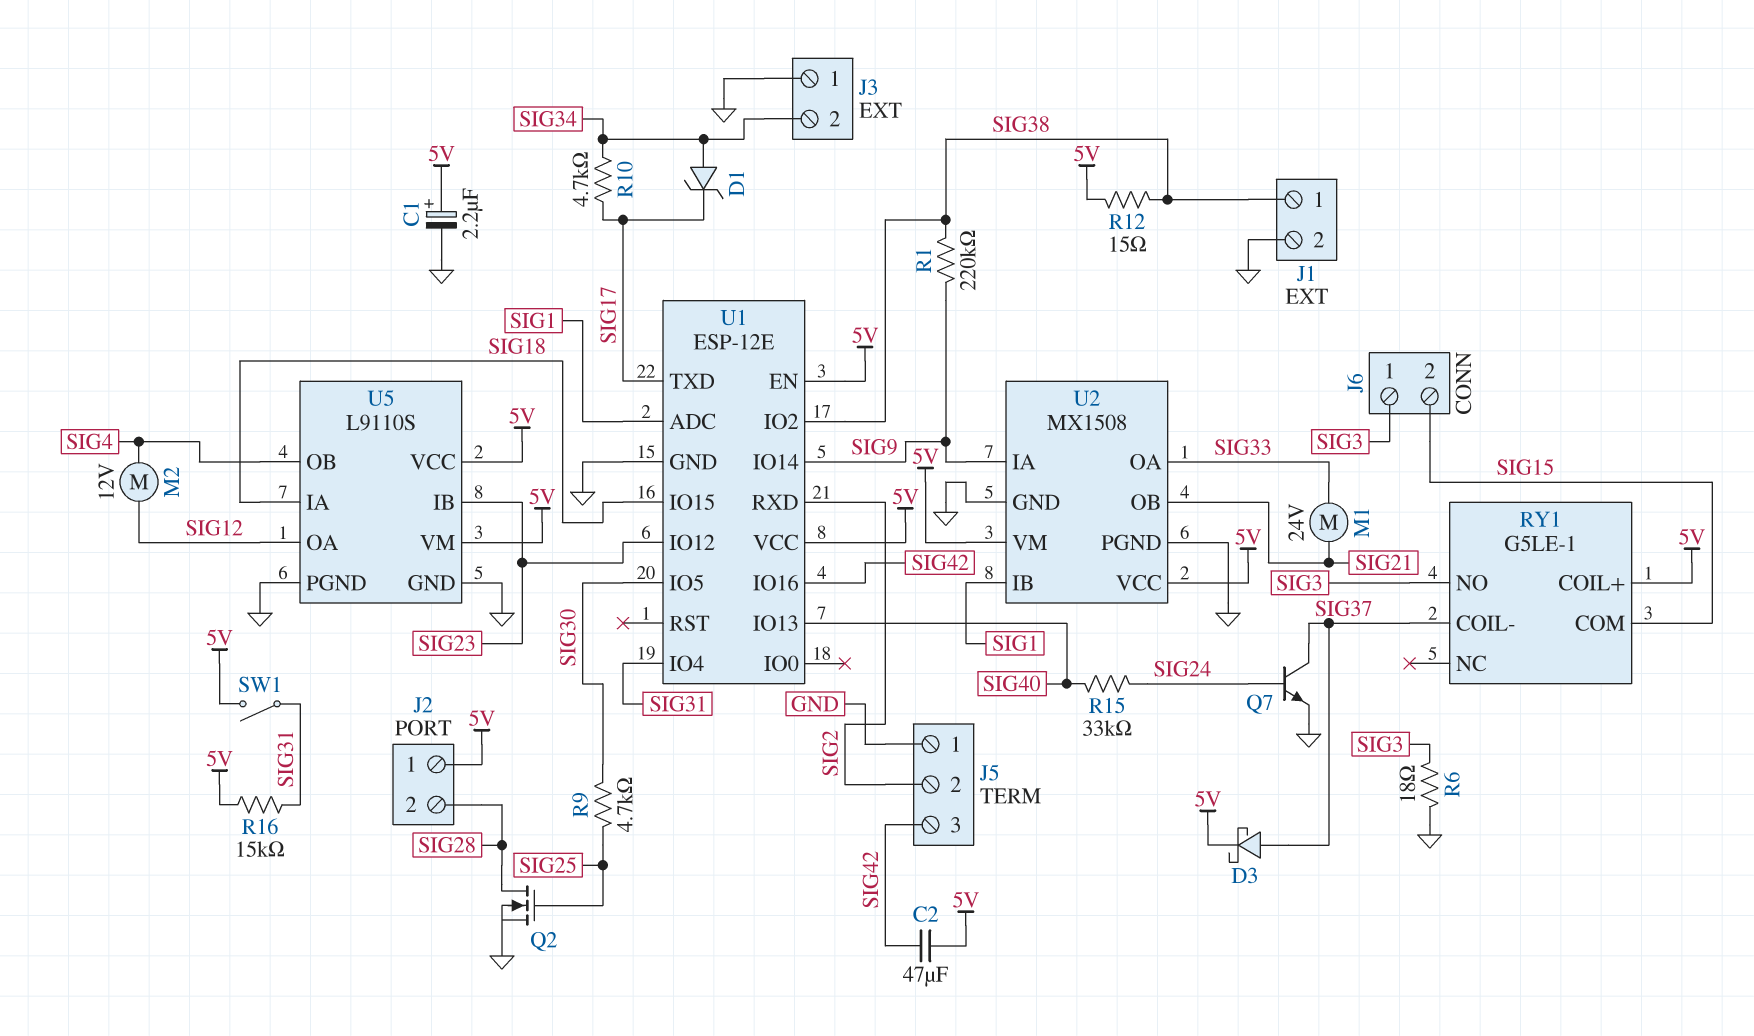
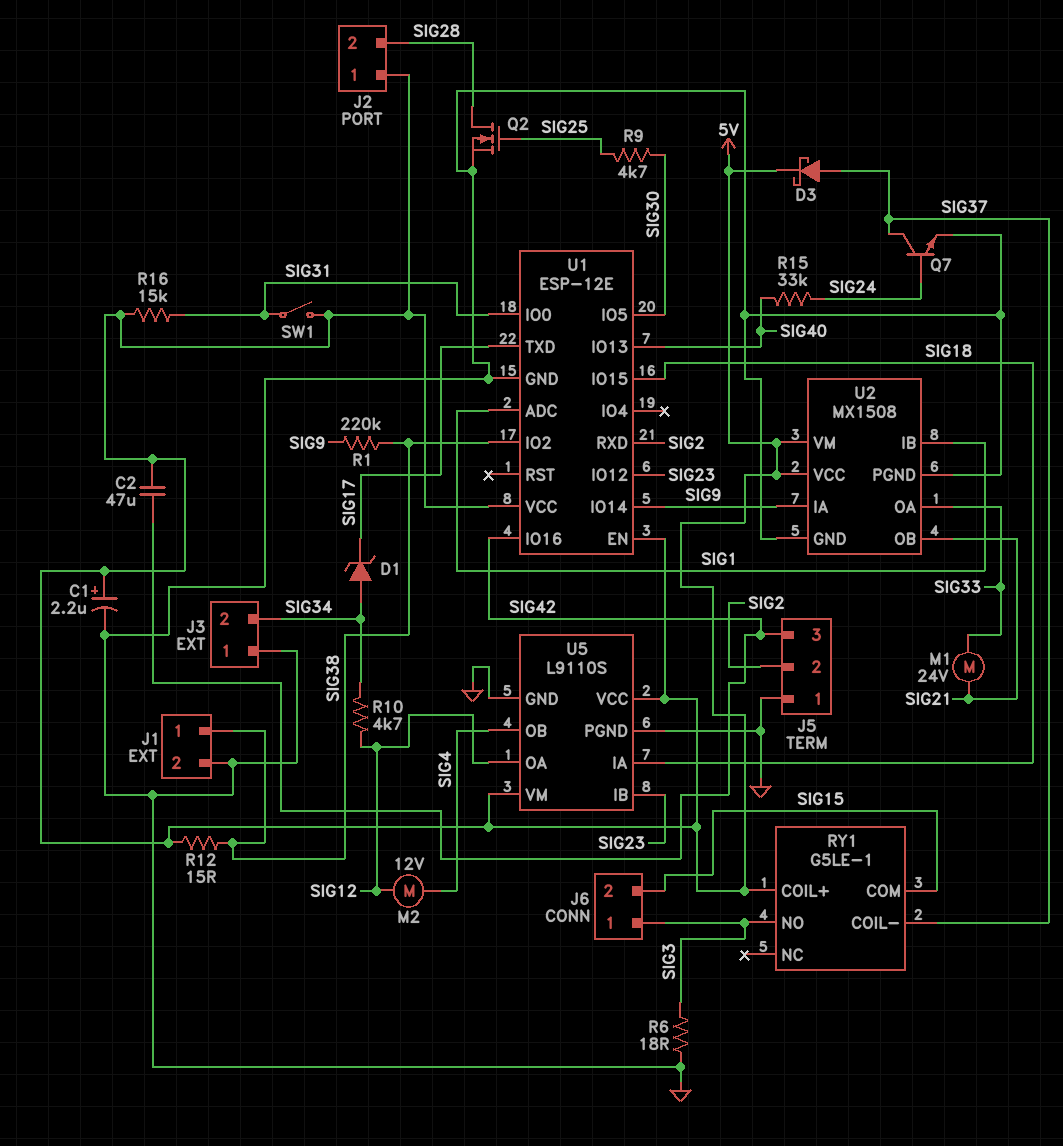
R10: 4.7k (SIG17, SIG34) -> 4.7k (SIG12, SIG34)
U1 pin IO0: none -> SIG31
U1 pin IO4: SIG31 -> none

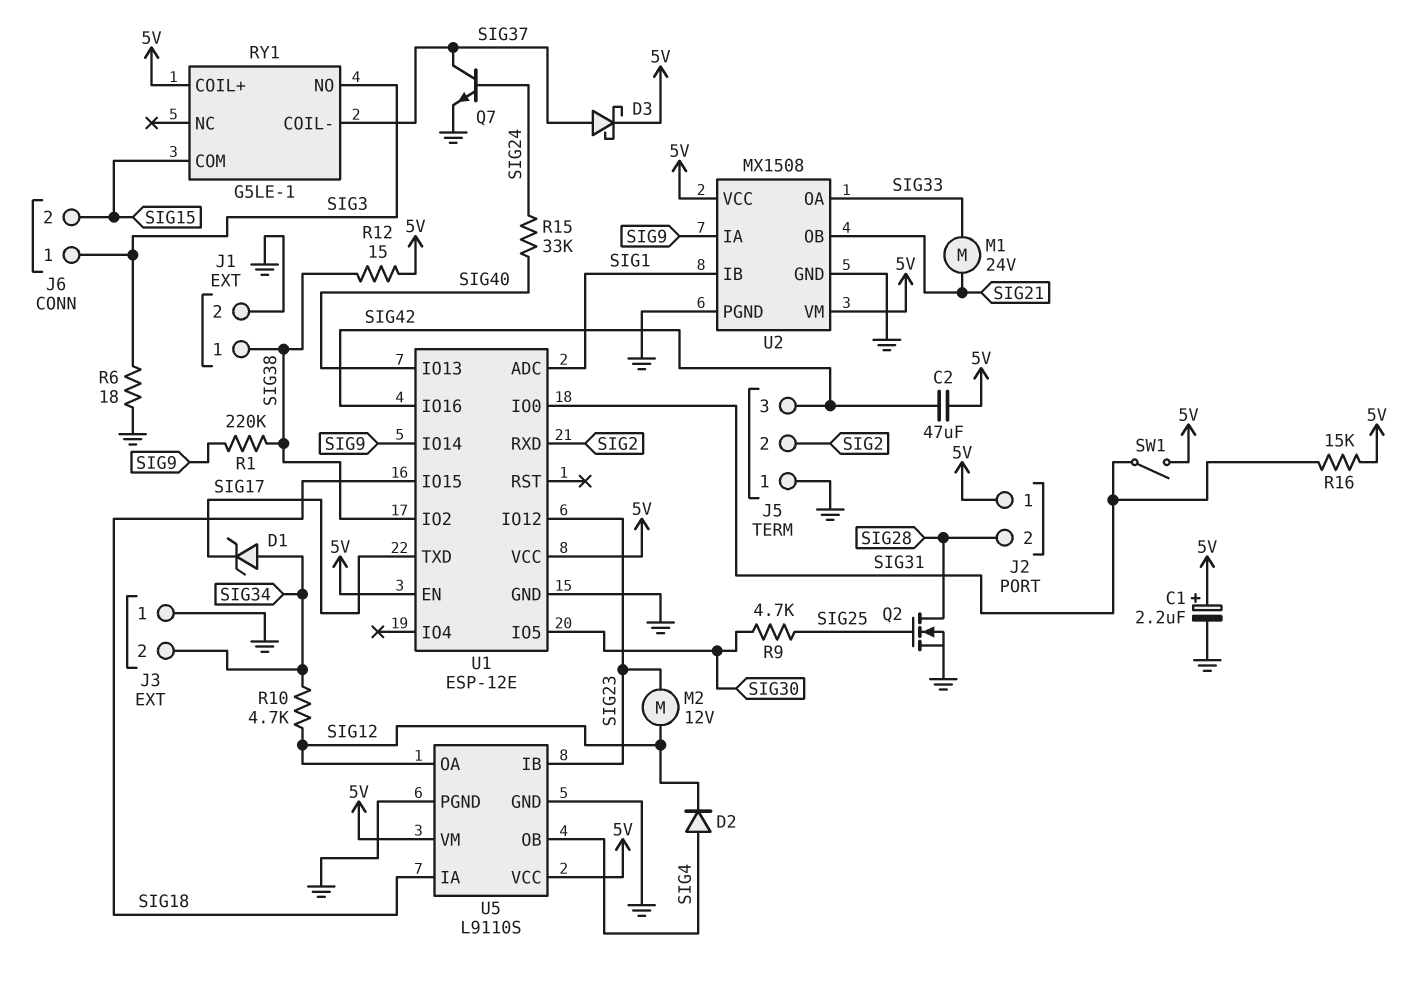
D2: none -> diode (A SIG4, K SIG12)
M2: motor 12V (SIG4, SIG12) -> motor 12V (SIG12, SIG23)

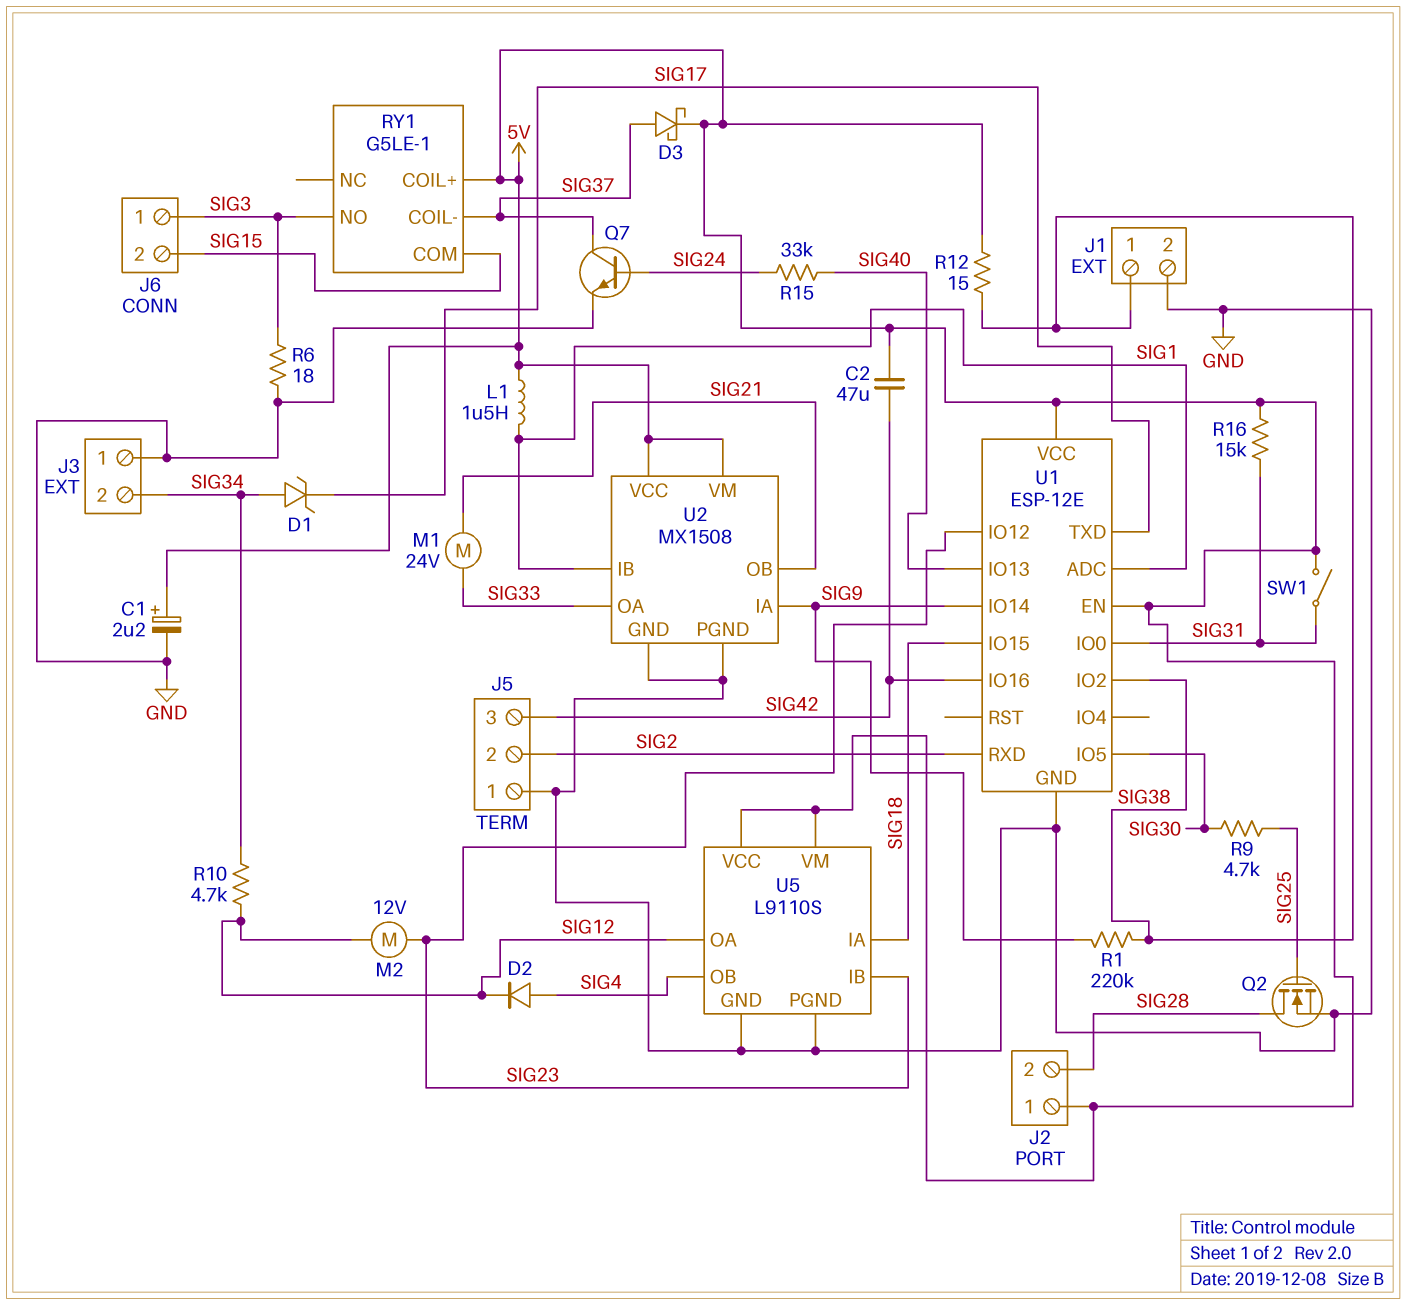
L1: none -> 1.5uH (5V, SIG1)

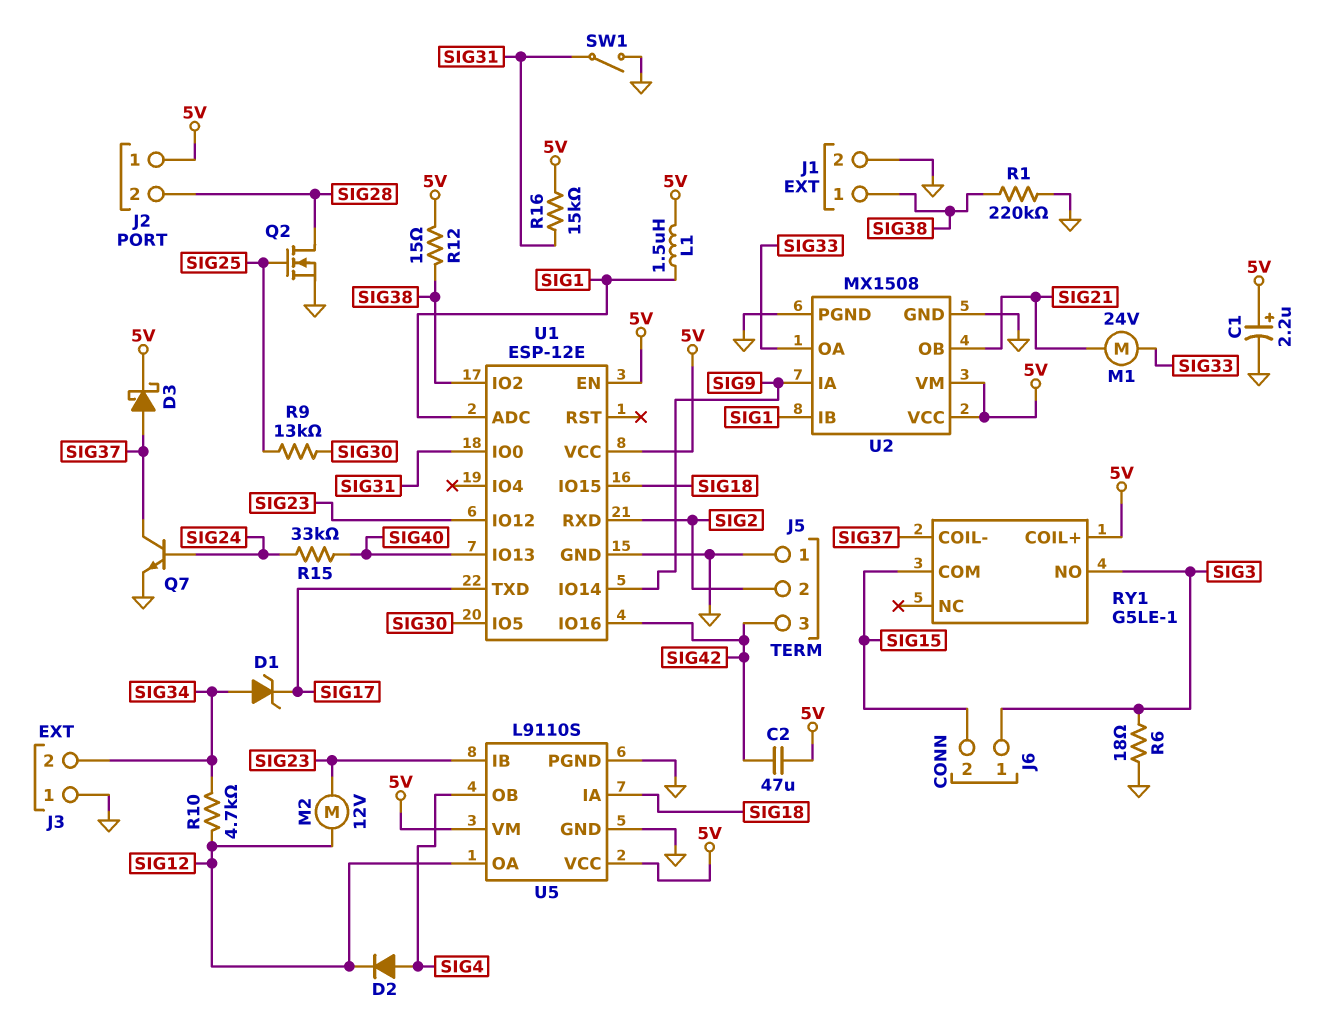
R1: 220k (SIG9, SIG38) -> 220k (GND, SIG38)
R9: 4.7k (SIG25, SIG30) -> 13k (SIG25, SIG30)
SW1: switch (5V, SIG31) -> switch (GND, SIG31)

